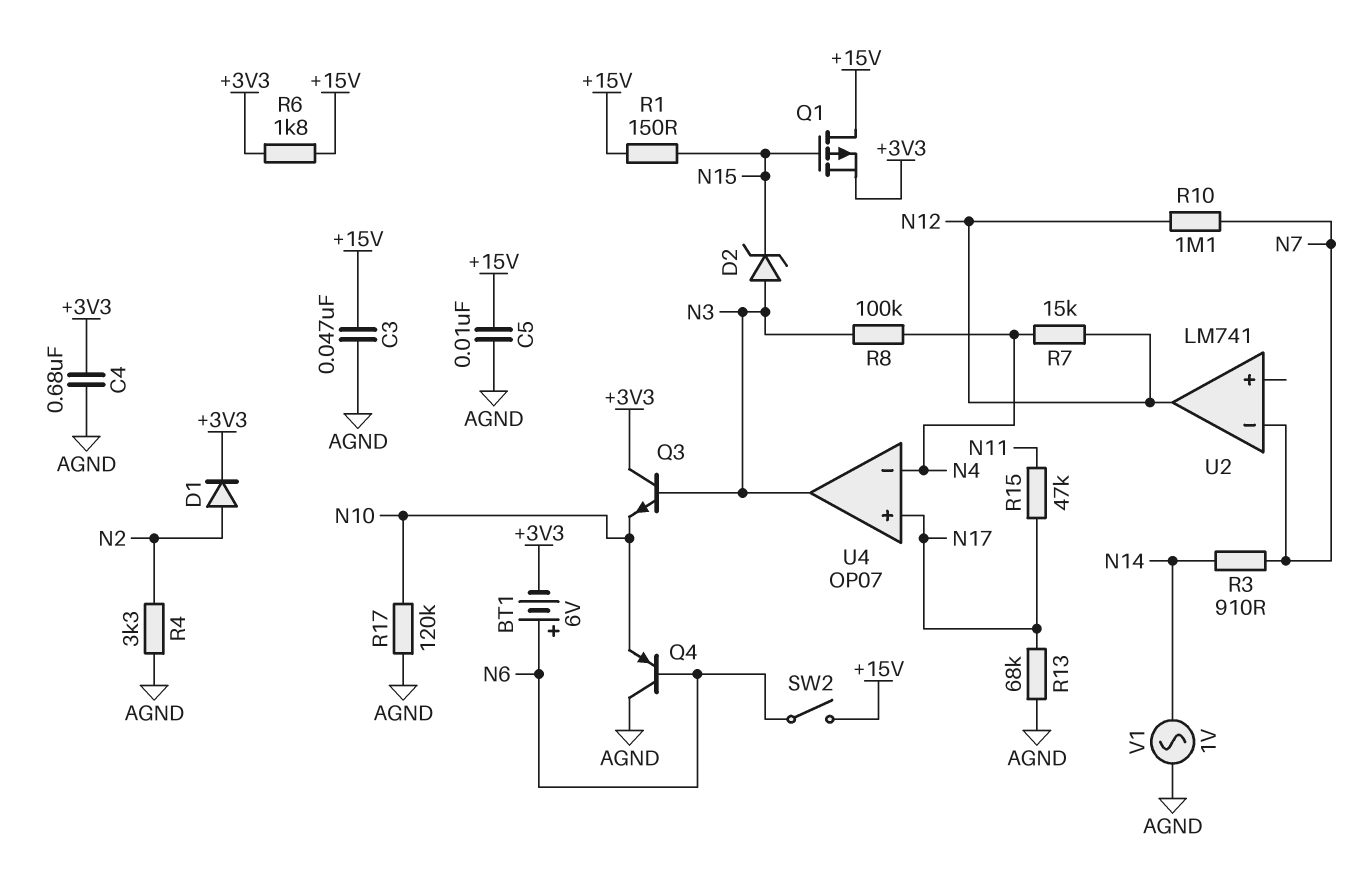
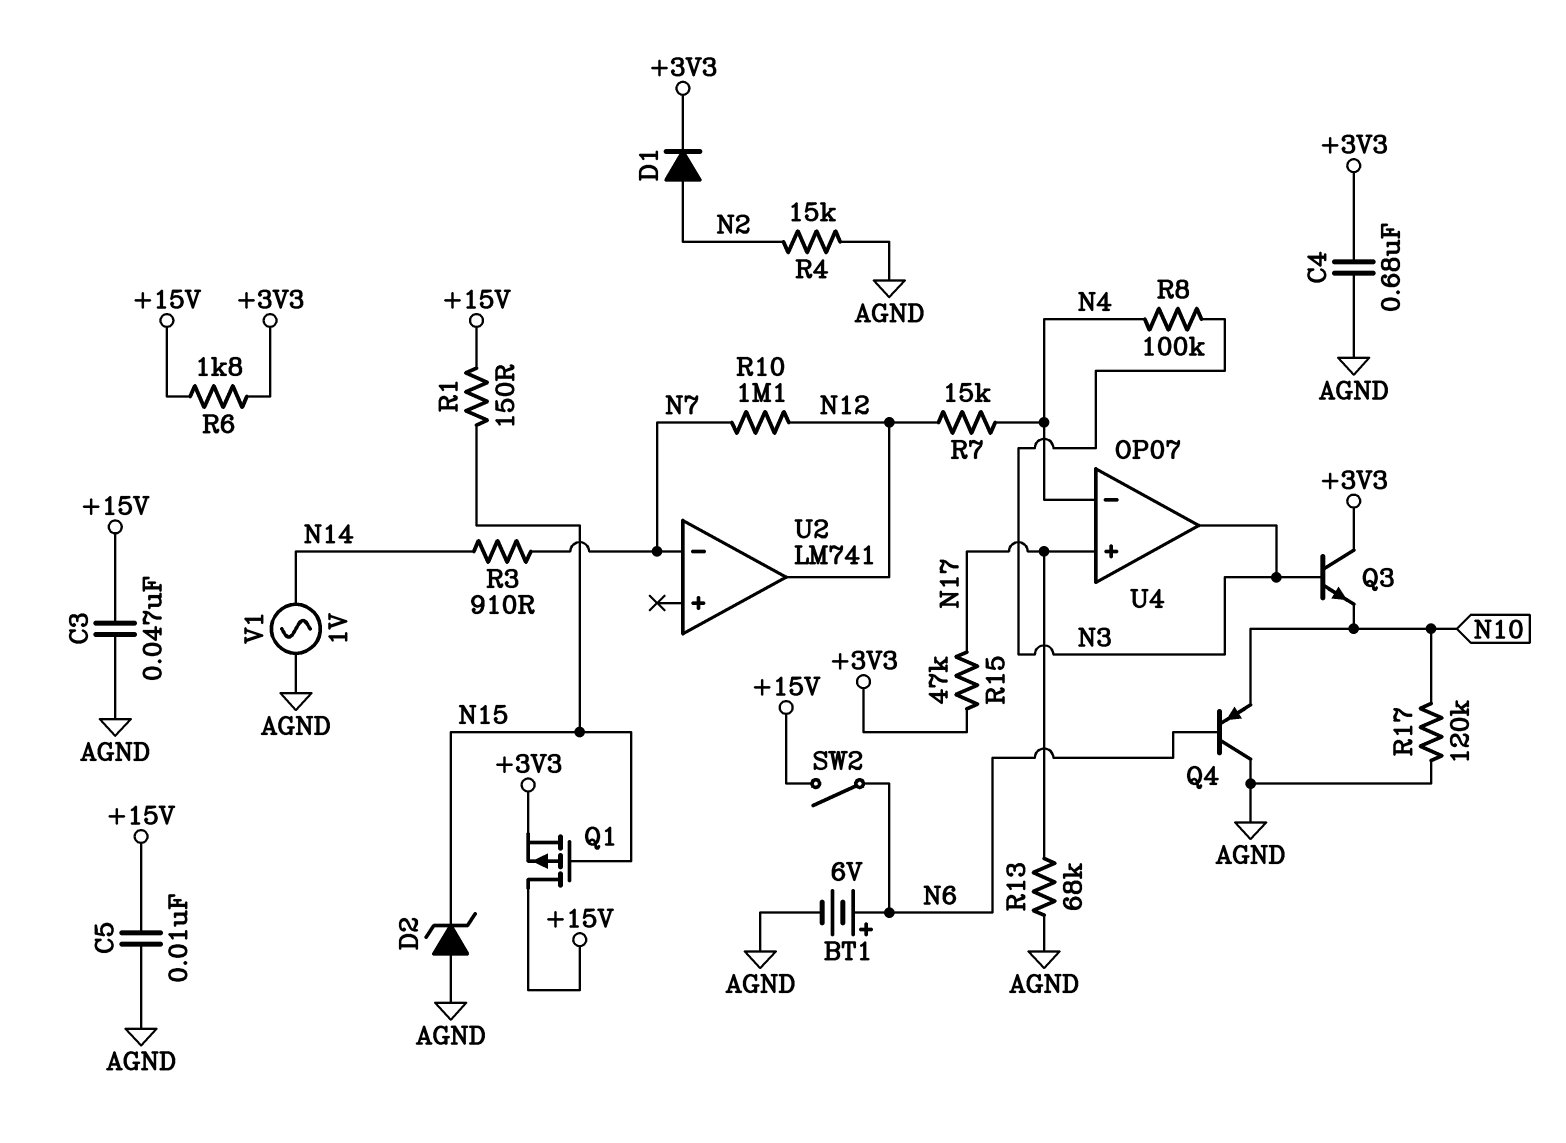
BT1: 6V (plus N6, minus +3V3) -> 6V (plus N6, minus AGND)
D2: zener (A N3, K N15) -> zener (A AGND, K N15)
R4: 3.3k (AGND, N2) -> 15k (AGND, N2)
R15: 47k (N11, N17) -> 47k (+3V3, N17)

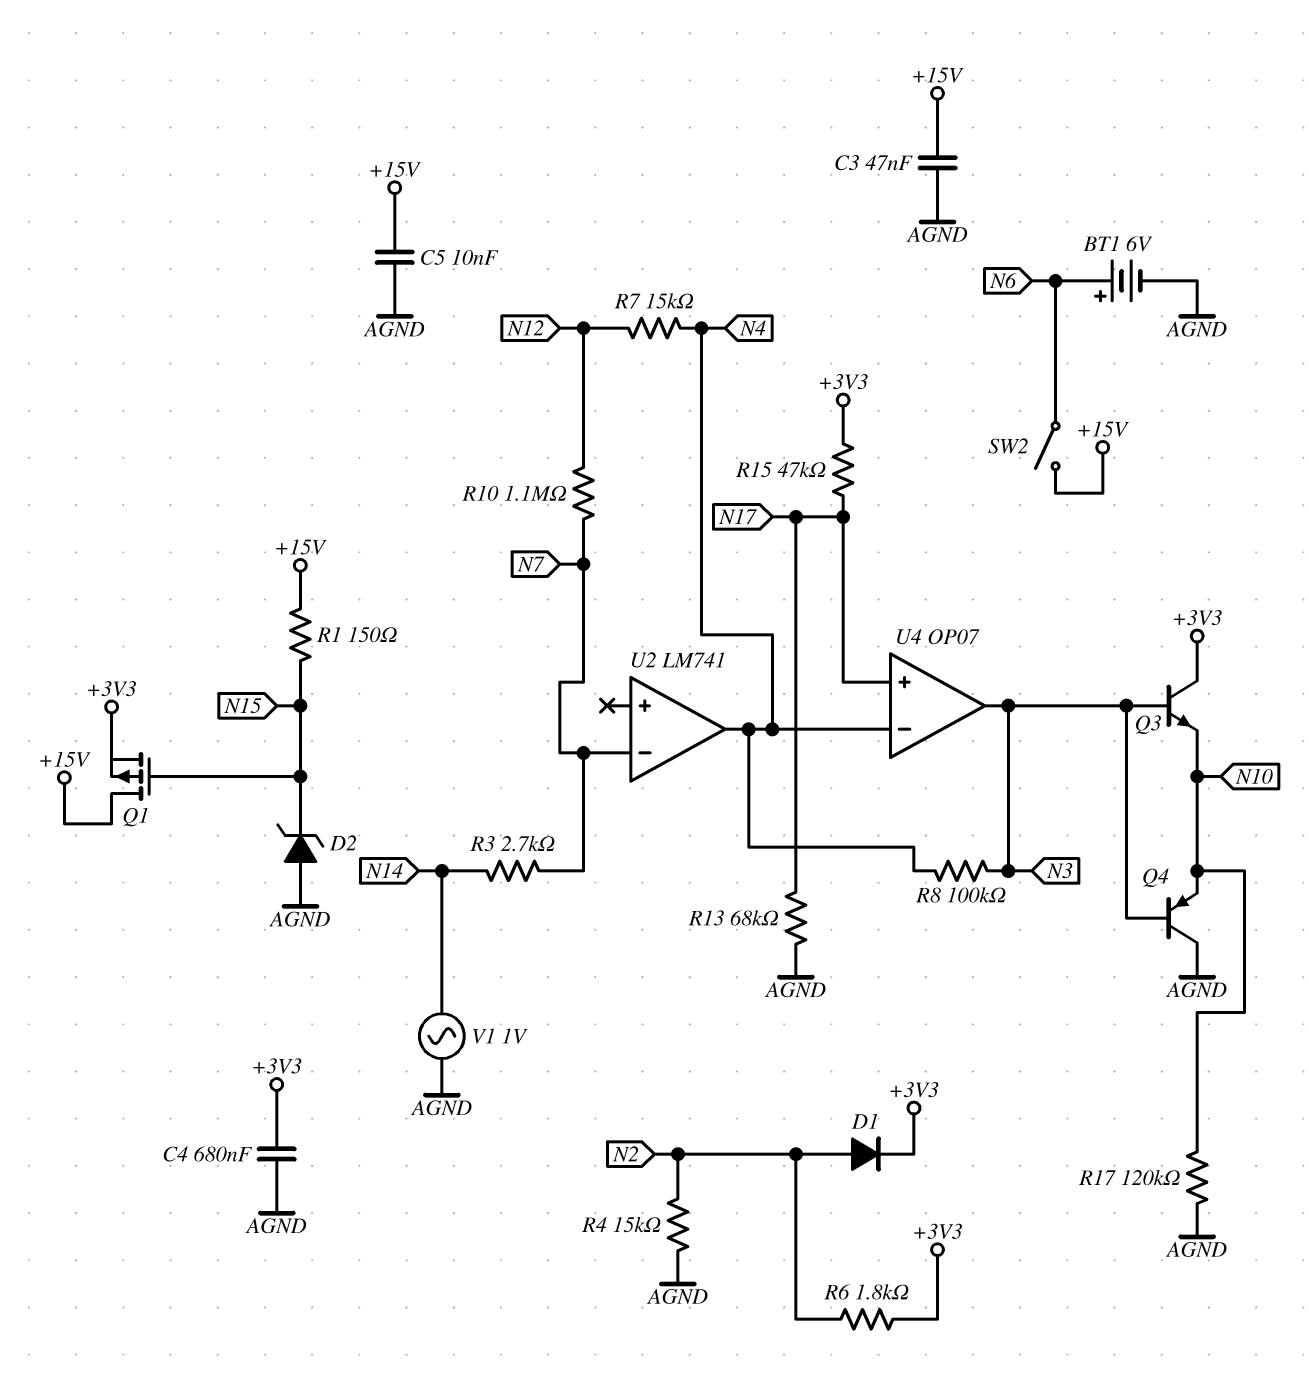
Q4: PNP (B N6, C AGND, E N10) -> PNP (B N3, C AGND, E N10)
R3: 910 (N7, N14) -> 2.7k (N7, N14)
R6: 1.8k (+3V3, +15V) -> 1.8k (+3V3, N2)
U2 pin out: N12 -> N4

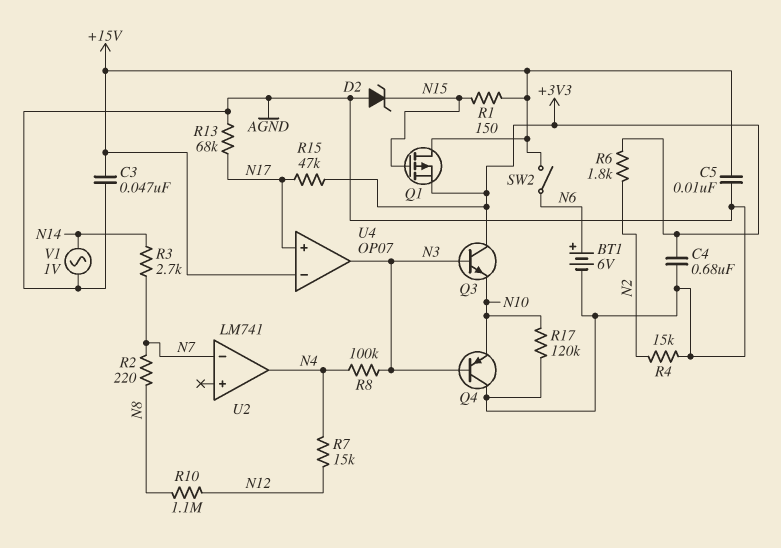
D1: diode (A N2, K +3V3) -> none
R2: none -> 220 (N7, N8)
R10: 1.1M (N7, N12) -> 1.1M (N8, N12)
U4 pin in-: N4 -> +15V

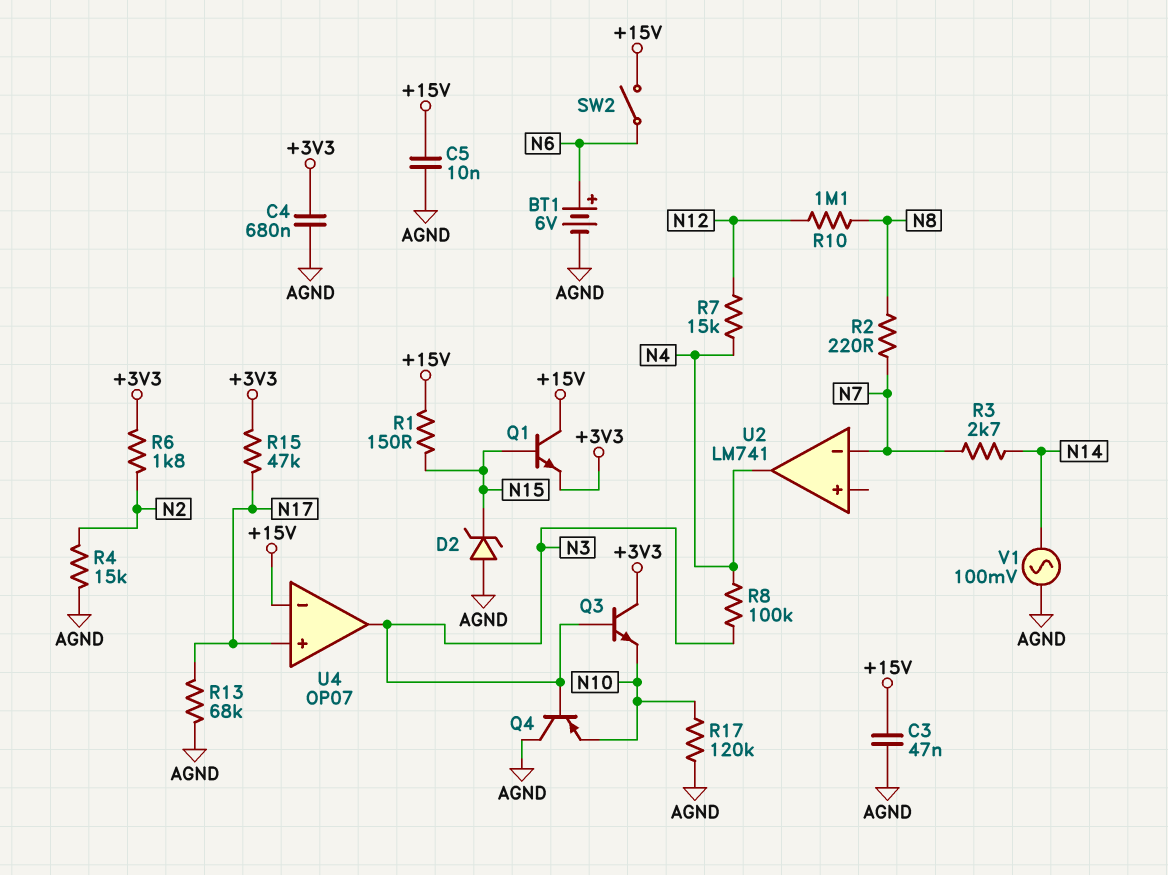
Q1: PMOS (G N15, D +15V, S +3V3) -> NPN (B N15, C +15V, E +3V3)
V1: AC 1V (AGND, N14) -> AC 100mV (AGND, N14)

